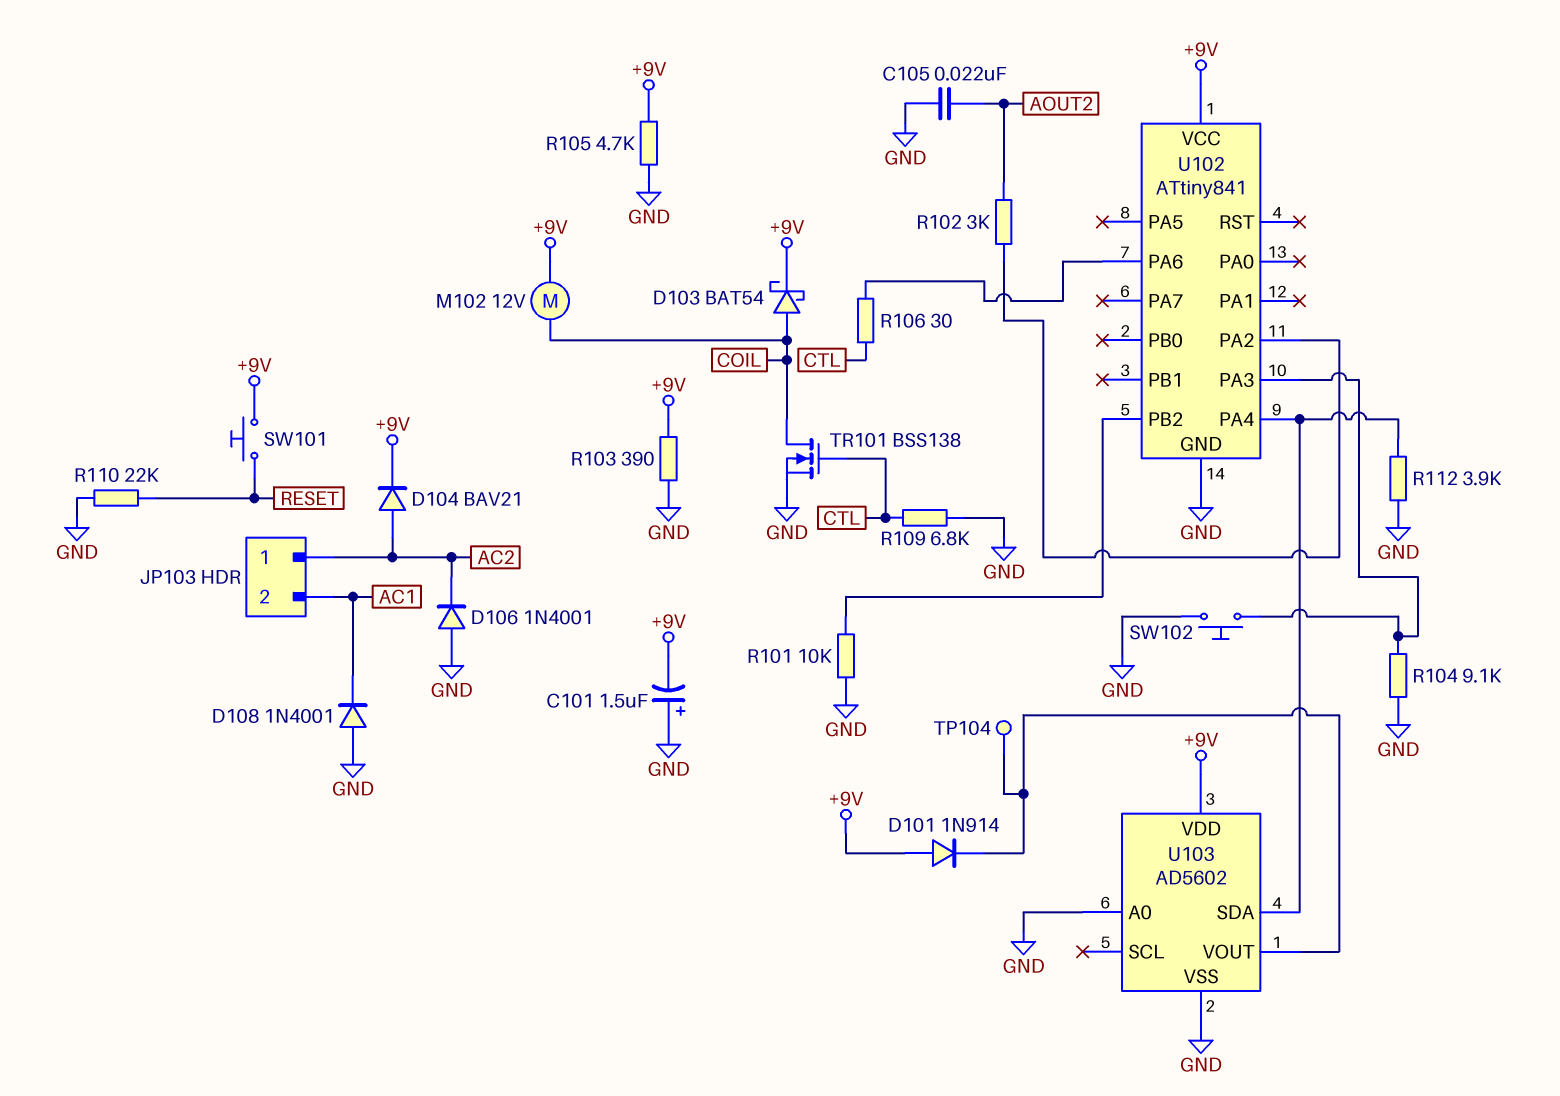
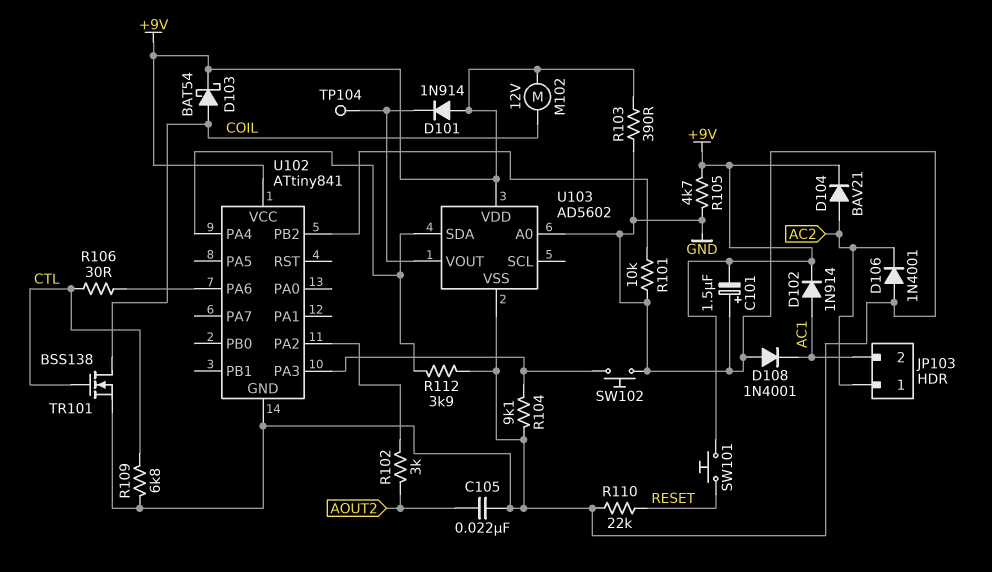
D102: none -> diode 1N914 (A AC1, K +9V)

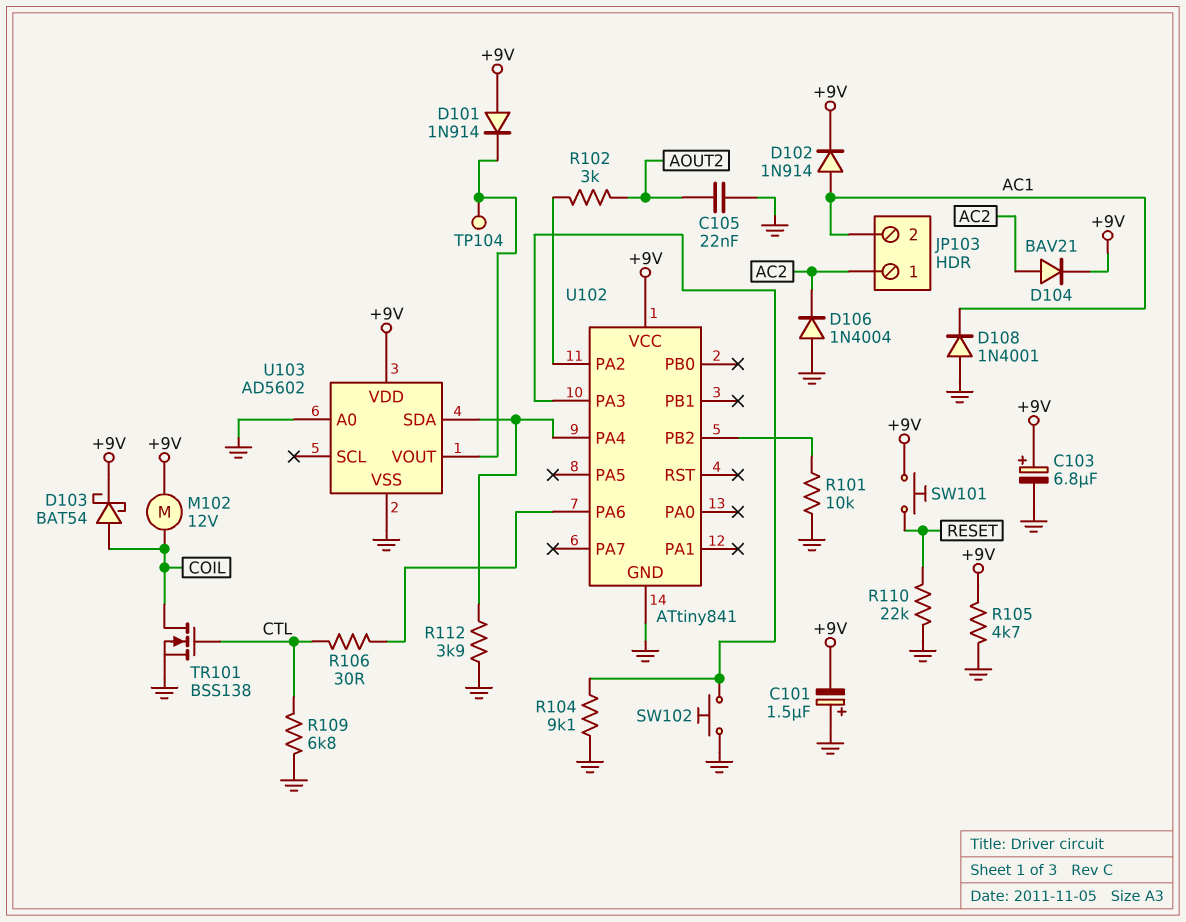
C103: none -> 6.8uF (plus +9V, minus GND)
D106: diode 1N4001 (A GND, K AC2) -> diode 1N4004 (A GND, K AC2)
R103: 390 (+9V, GND) -> none

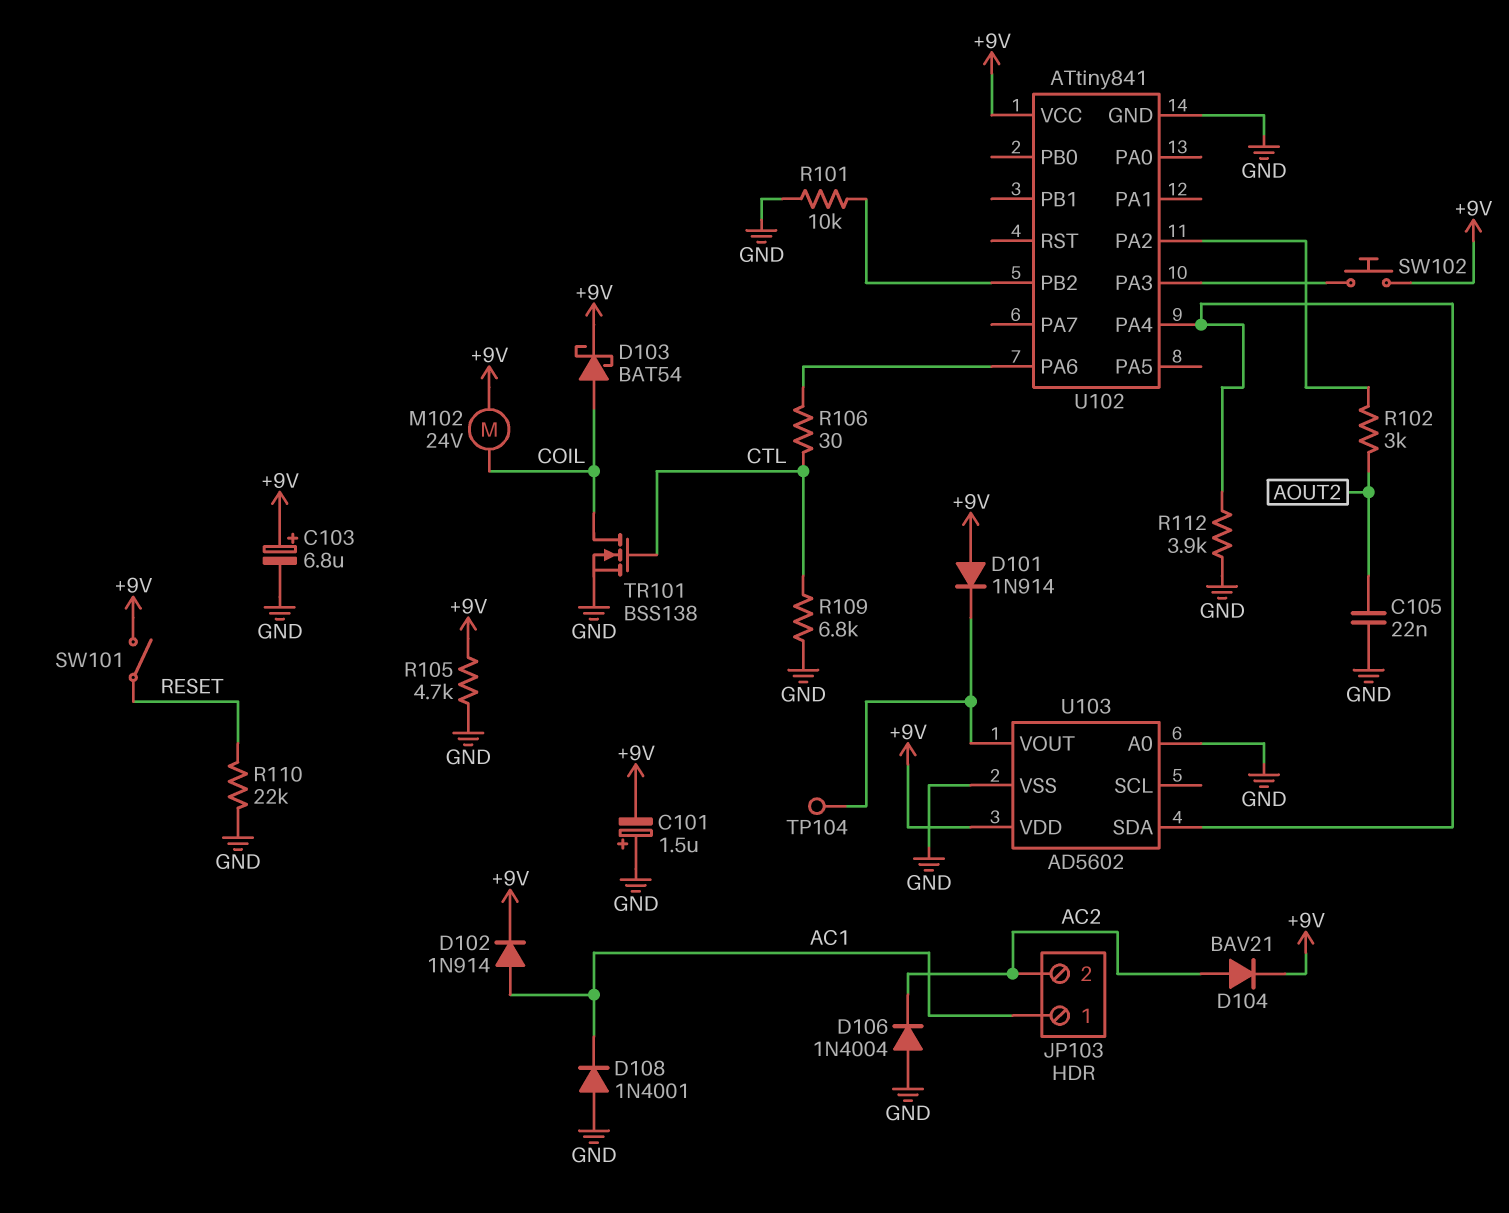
JP103 pin 1: AC2 -> AC1
JP103 pin 2: AC1 -> AC2
M102: motor 12V (+9V, COIL) -> motor 24V (+9V, COIL)
R104: 9.1k (GND, U102/PA3) -> none
SW101: button (+9V, RESET) -> switch (+9V, RESET)
SW102: button (GND, U102/PA3) -> button (+9V, U102/PA3)

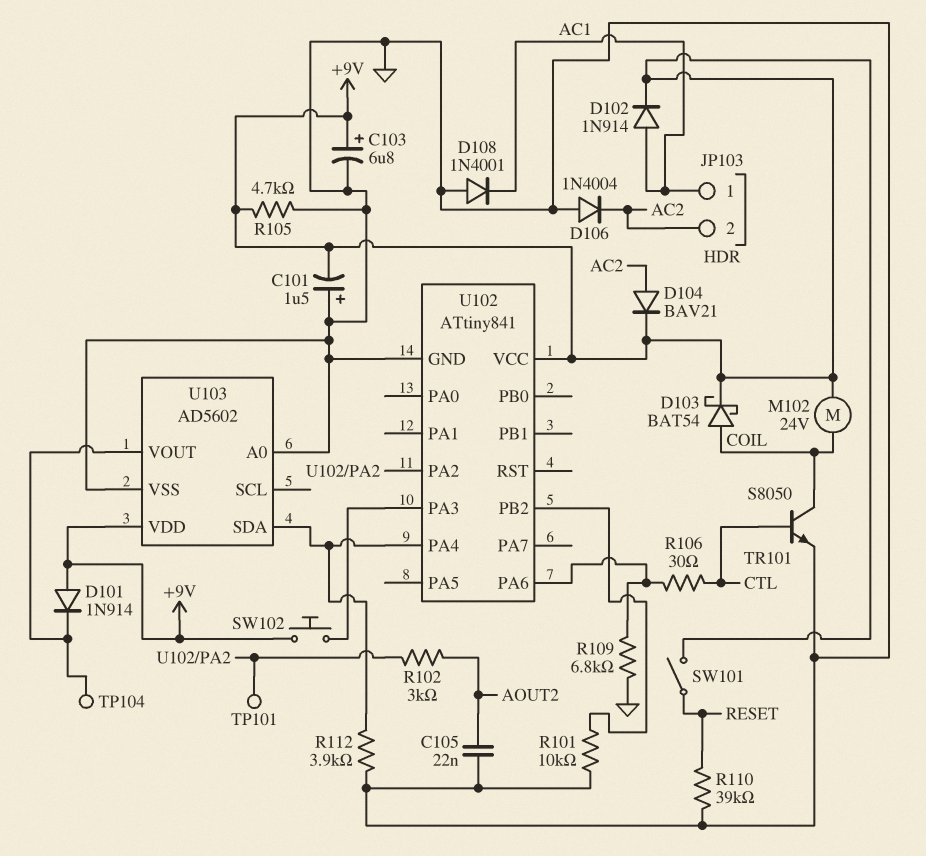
R109: 6.8k (CTL, GND) -> 6.8k (GND, U102/PA6)
R110: 22k (GND, RESET) -> 39k (GND, RESET)
TP101: none -> test point (U102/PA2)
TR101: NMOS BSS138 (G CTL, D COIL, S GND) -> NPN S8050 (B CTL, C COIL, E GND)

